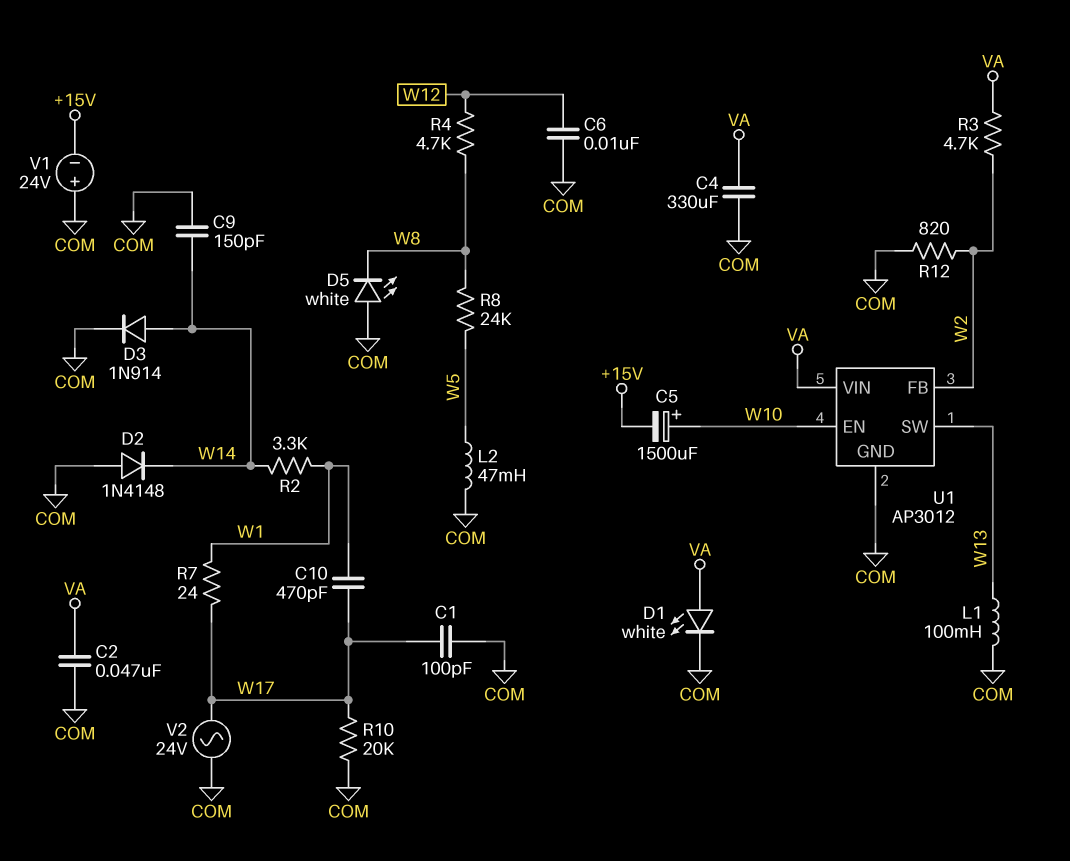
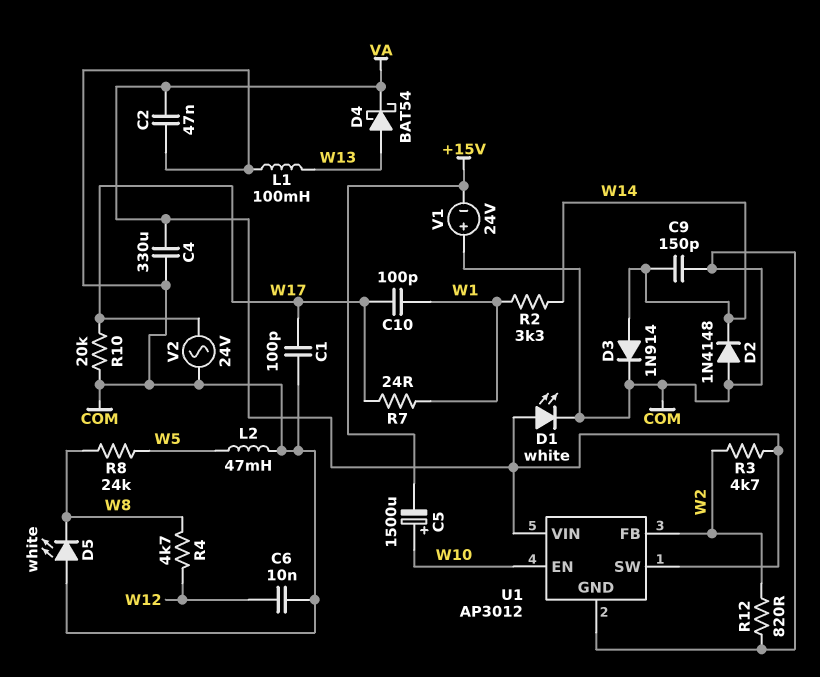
C10: 470pF (W1, W17) -> 100pF (W1, W17)
D4: none -> schottky BAT54 (A W13, K VA)
U1 pin SW: W13 -> VA

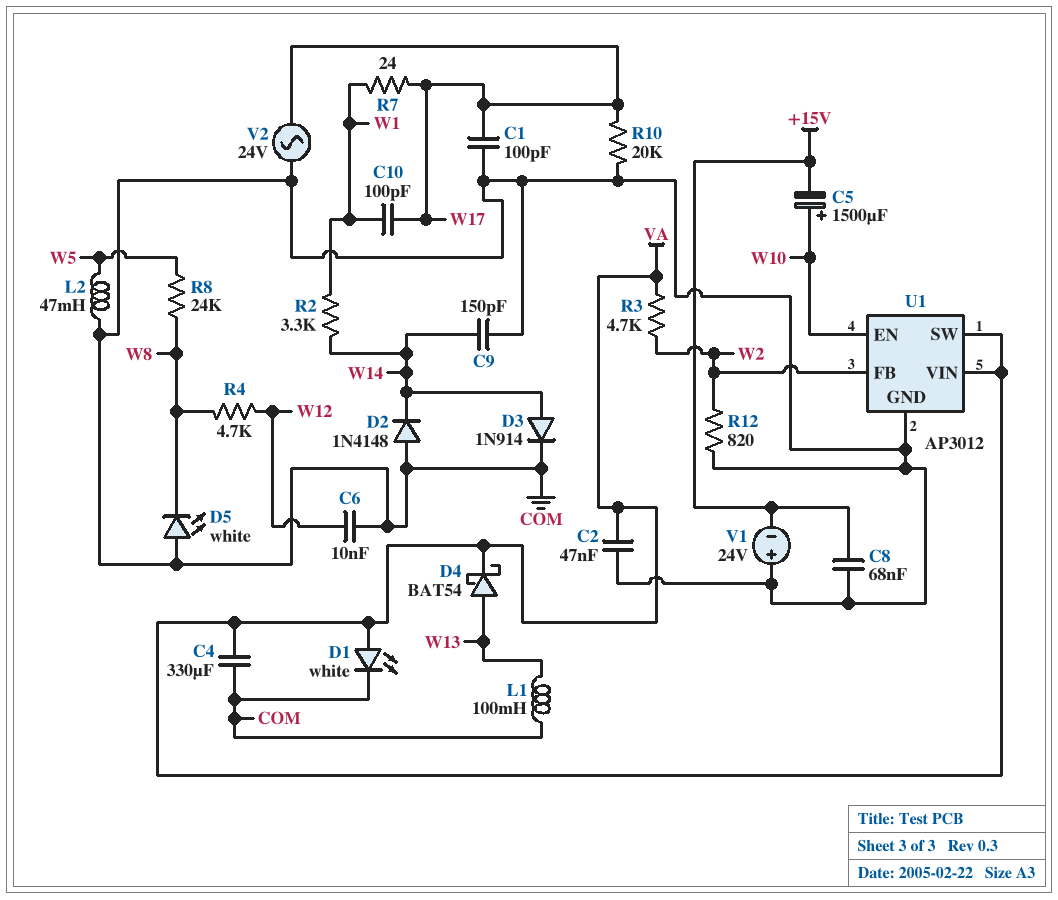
C8: none -> 68nF (+15V, COM)

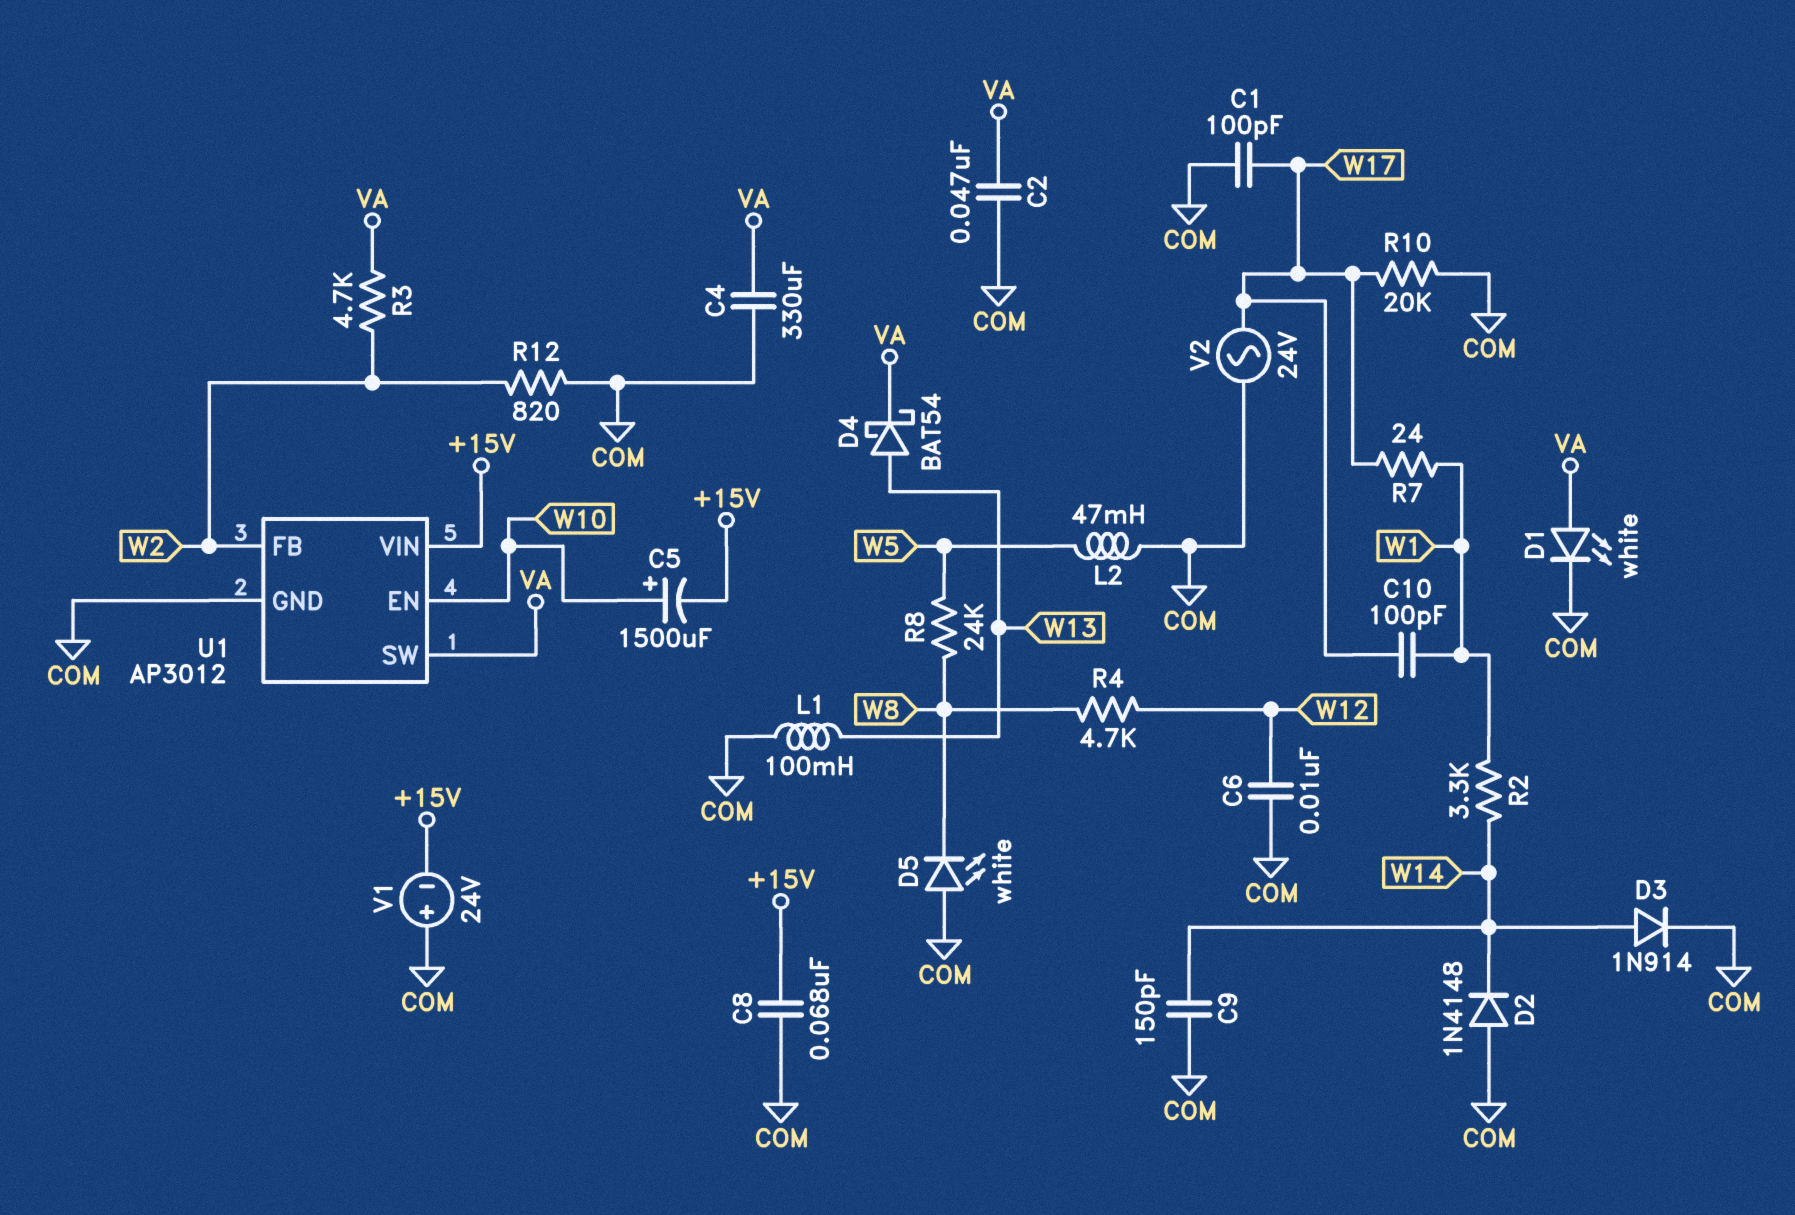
U1 pin VIN: VA -> +15V

